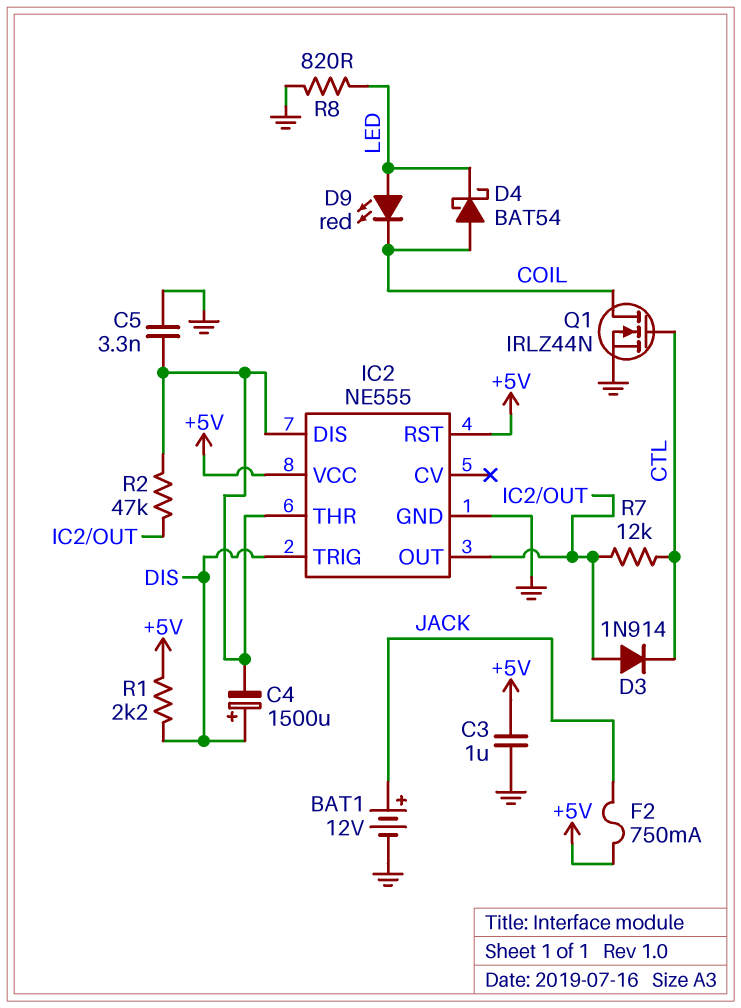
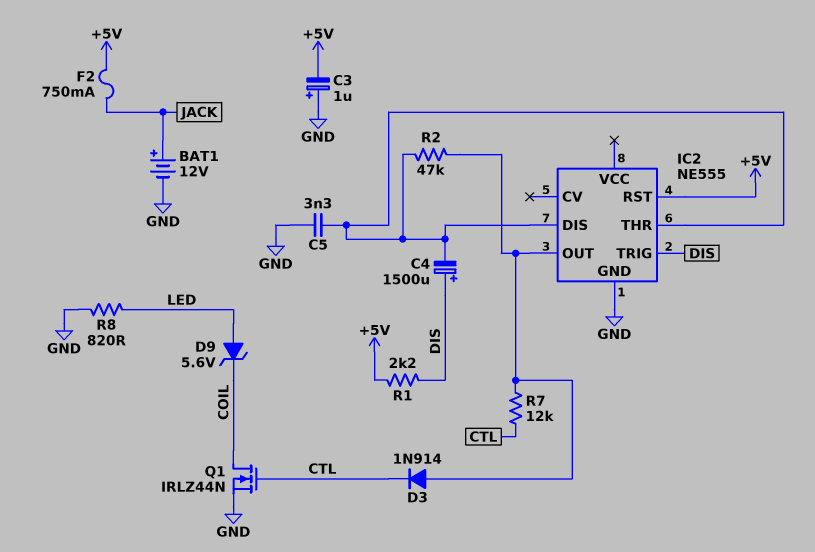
C3: 1uF (+5V, GND) -> 1uF (plus GND, minus +5V)
D4: schottky BAT54 (A COIL, K LED) -> none
D9: LED red (A LED, K COIL) -> zener 5.6V (A LED, K COIL)
IC2 pin VCC: +5V -> none

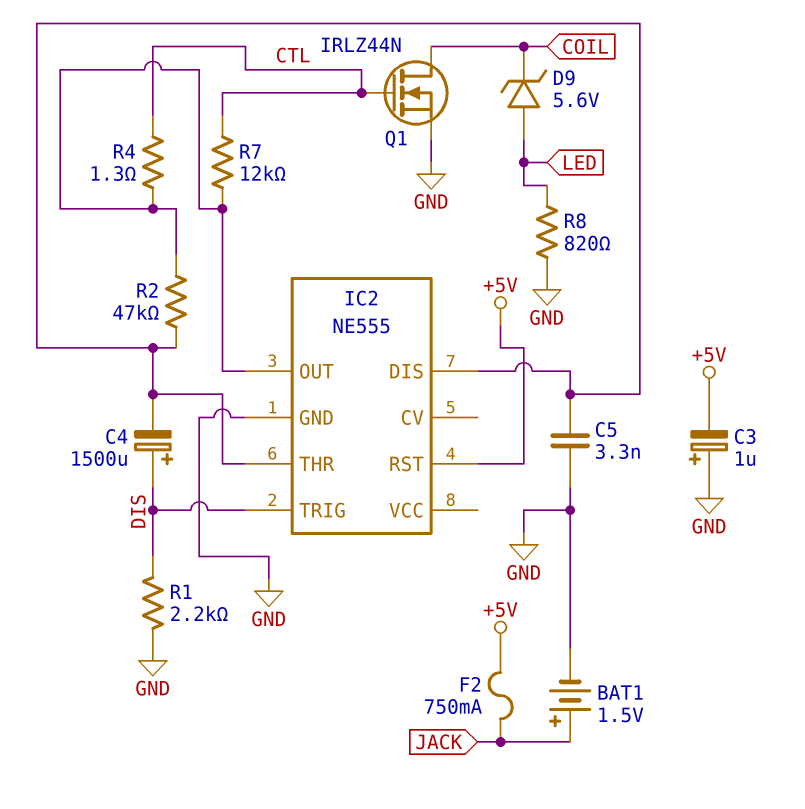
BAT1: 12V (plus JACK, minus GND) -> 1.5V (plus JACK, minus GND)
D3: diode 1N914 (A IC2/OUT, K CTL) -> none
R1: 2.2k (+5V, DIS) -> 2.2k (DIS, GND)
R4: none -> 1.3 (CTL, IC2/OUT)

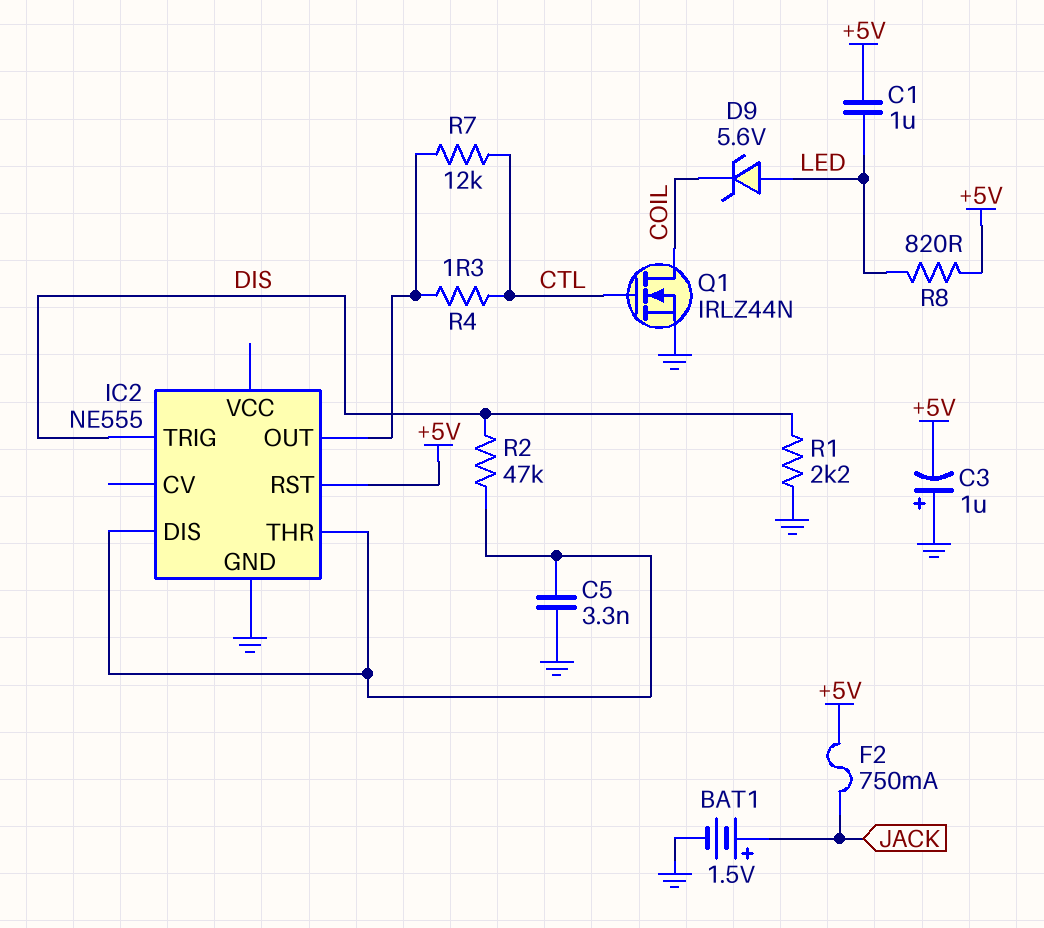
C1: none -> 1uF (+5V, LED)
C4: 1500uF (plus DIS, minus IC2/DIS) -> none
R2: 47k (IC2/DIS, IC2/OUT) -> 47k (DIS, IC2/DIS)
R8: 820 (GND, LED) -> 820 (+5V, LED)

